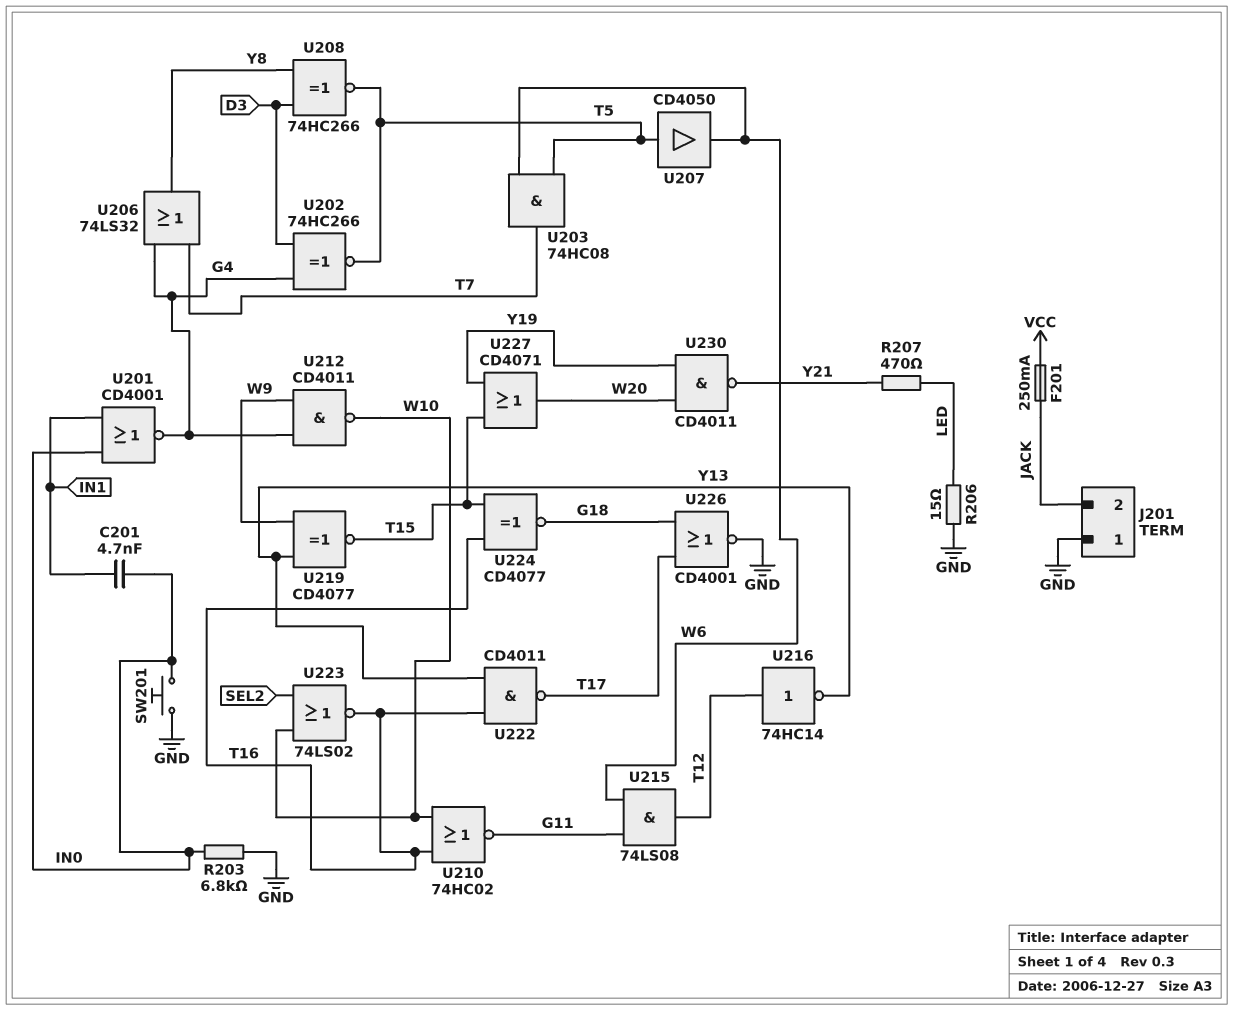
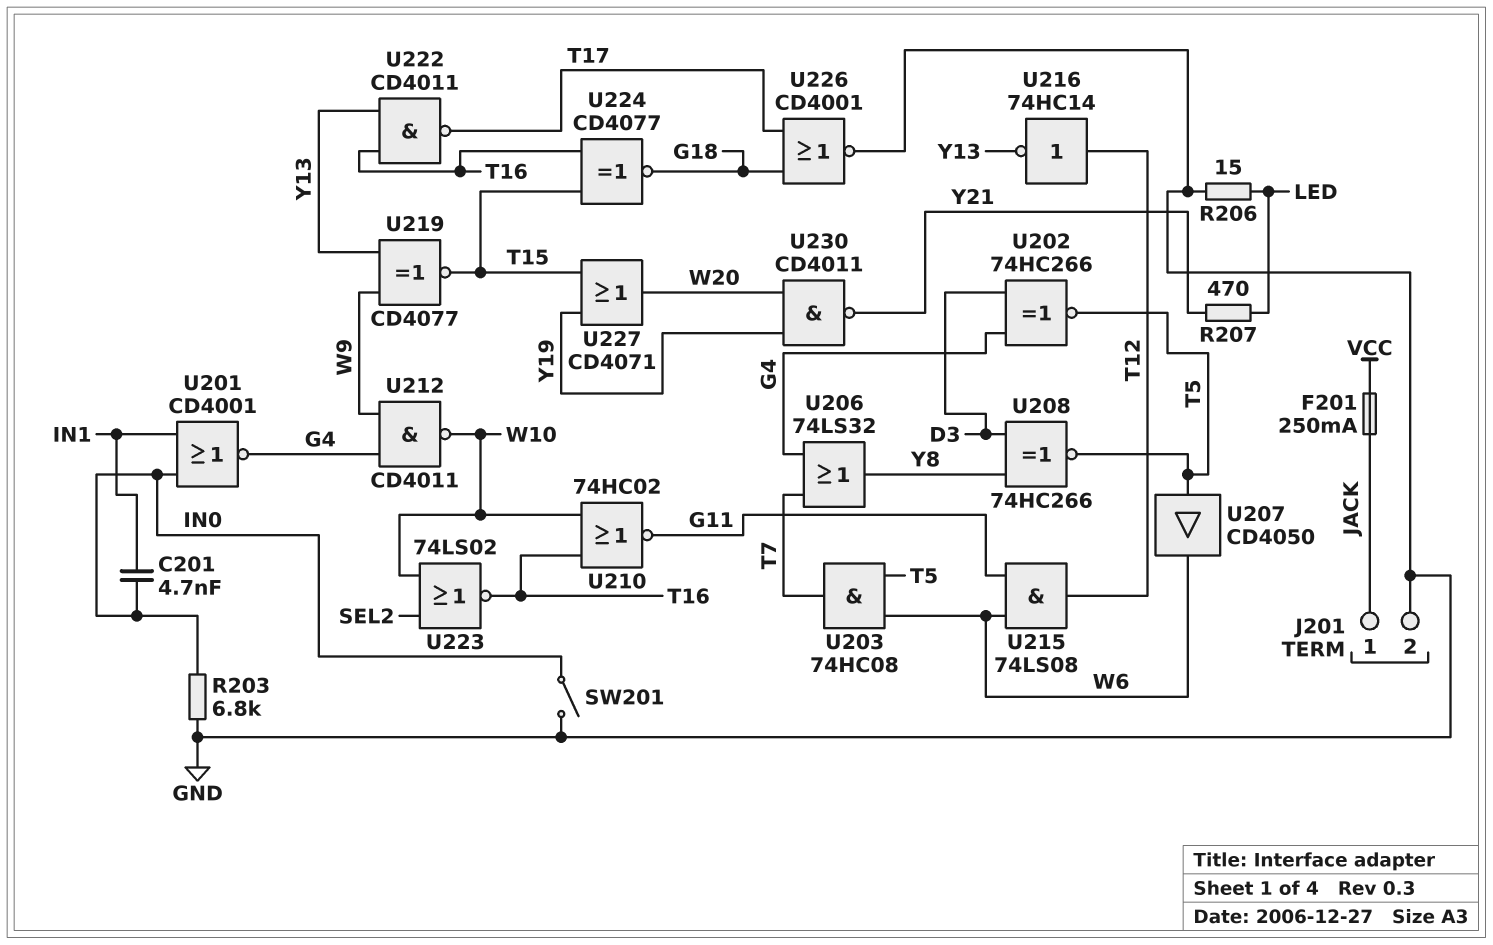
J201 pin 1: GND -> JACK
J201 pin 2: JACK -> GND
SW201: button (GND, IN0) -> switch (GND, IN0)

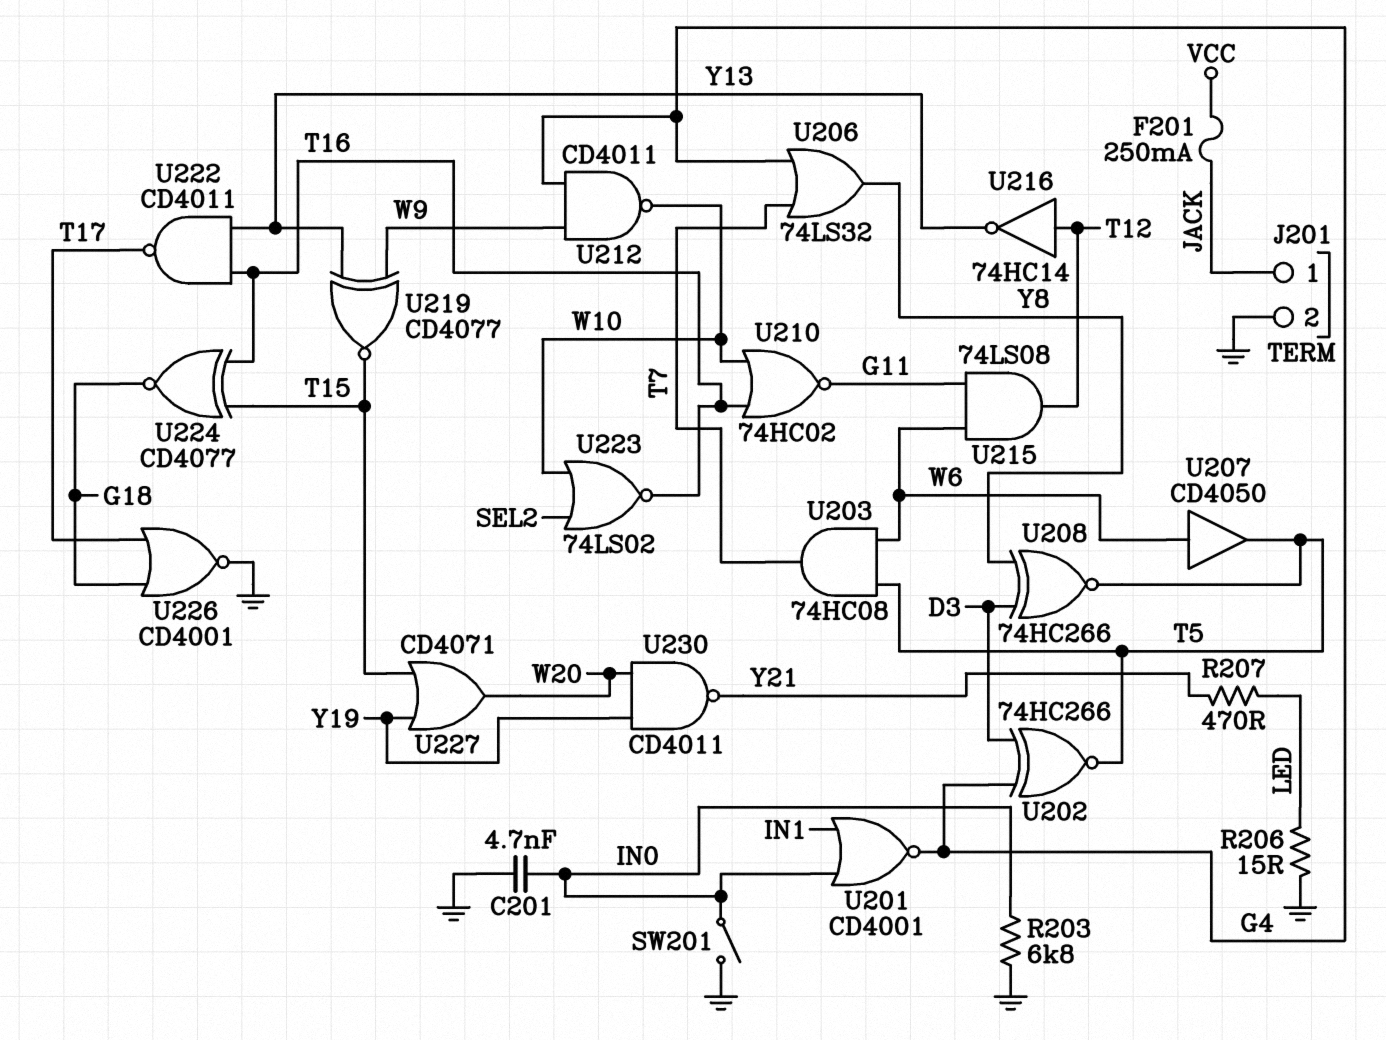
C201: 4.7nF (IN0, IN1) -> 4.7nF (GND, IN0)
U207: buffer CD4050 (in T5, out W6) -> buffer CD4050 (in W6, out T5)

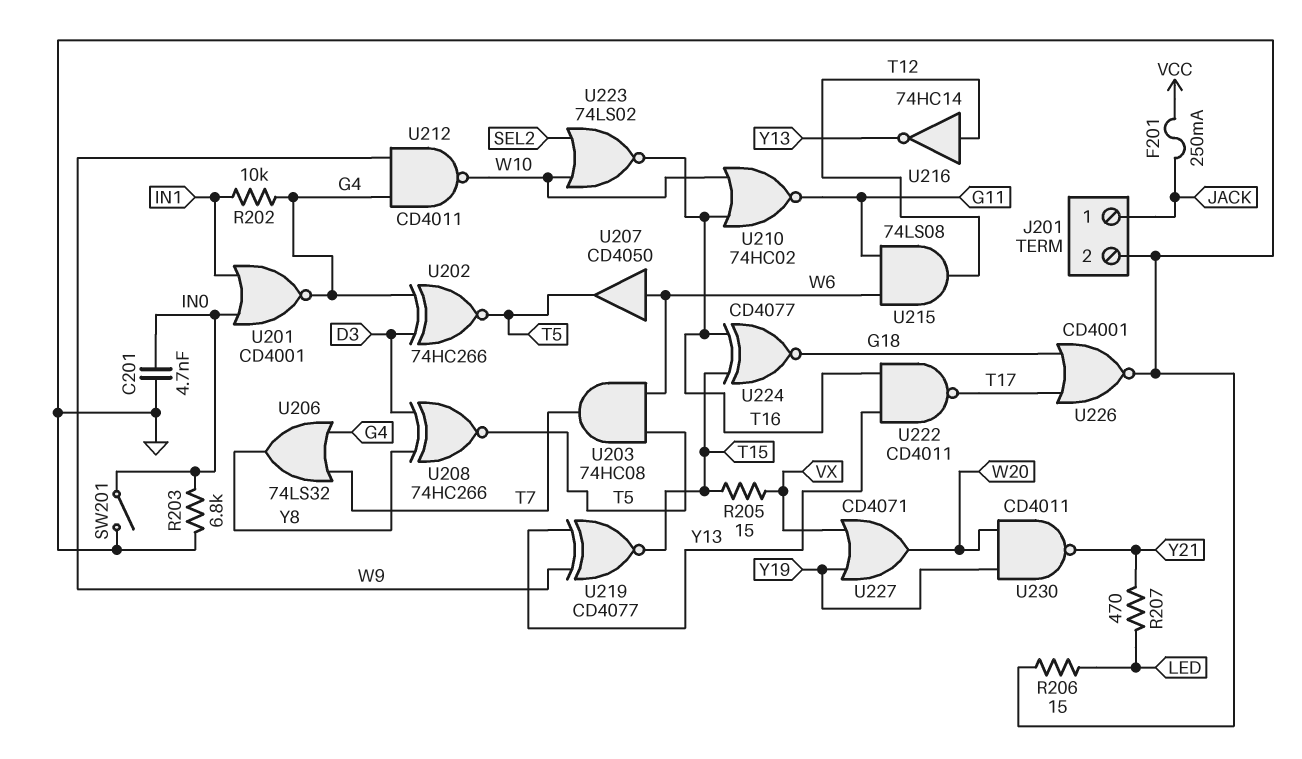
R202: none -> 10k (G4, IN1)
R205: none -> 15 (T15, VX)
U227: OR CD4071 (in T15, in Y19, out W20) -> OR CD4071 (in VX, in Y19, out W20)

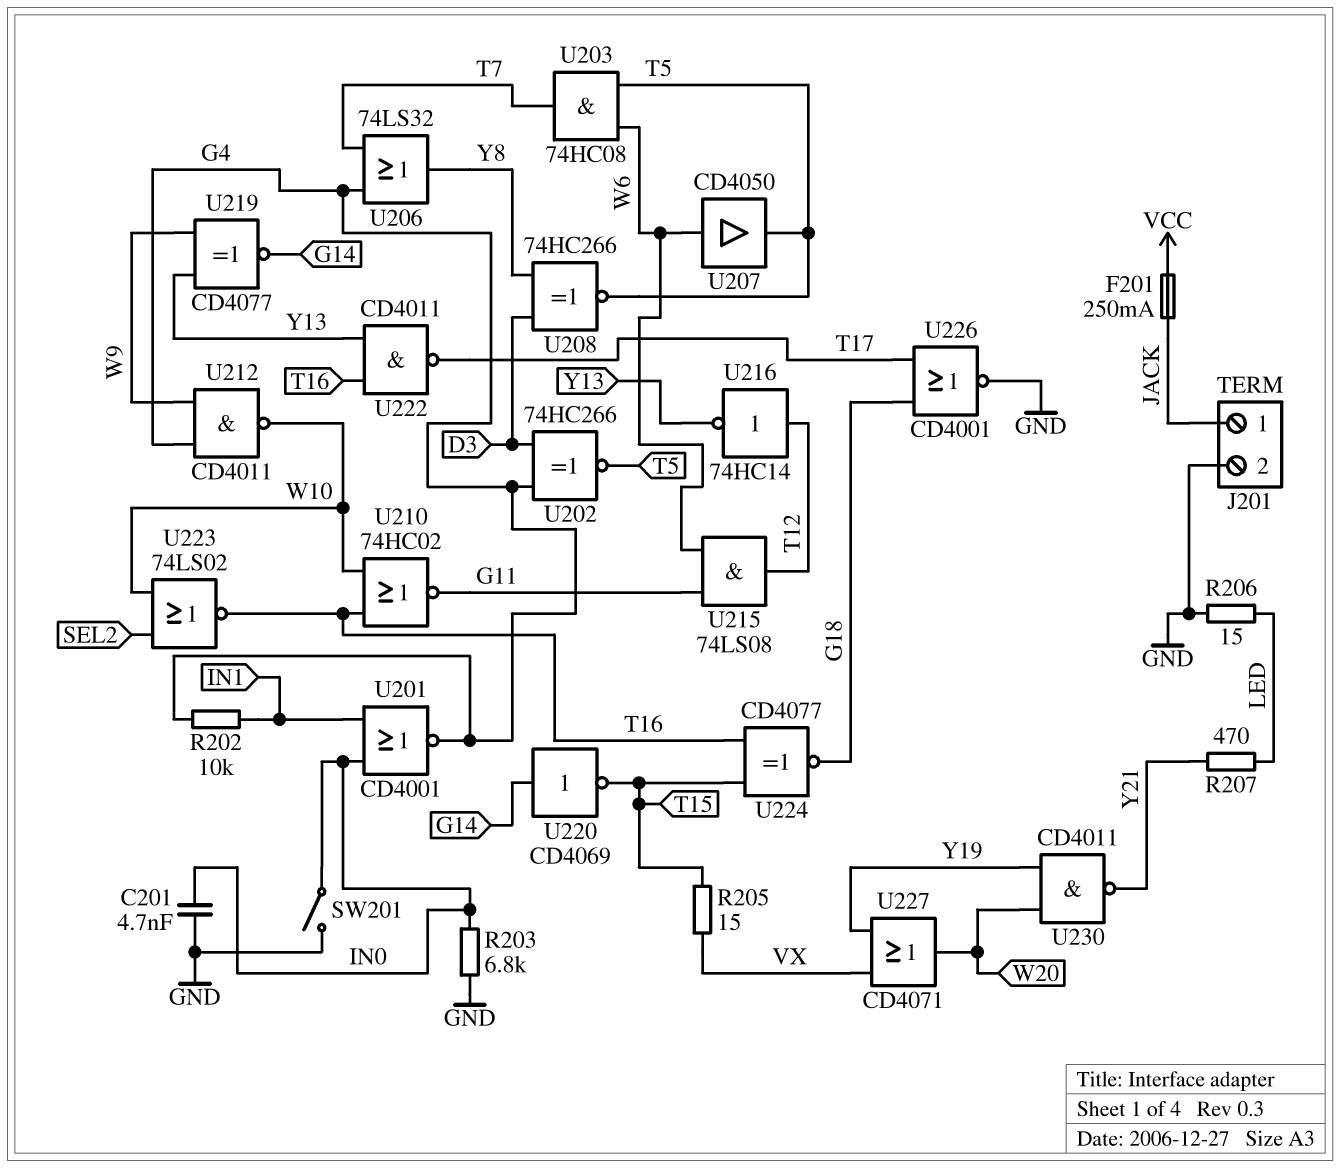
U219: XNOR CD4077 (in W9, in Y13, out T15) -> XNOR CD4077 (in W9, in Y13, out G14)
U220: none -> NOT CD4069 (in G14, out T15)

